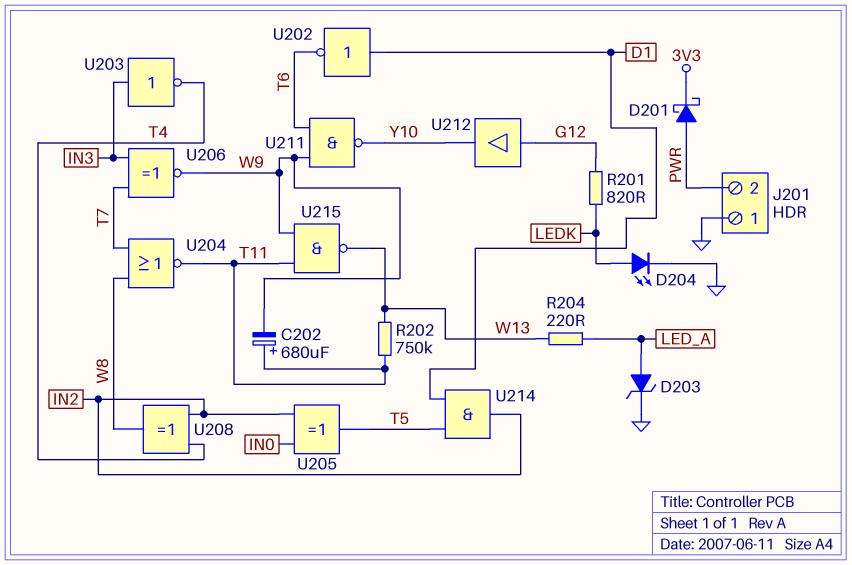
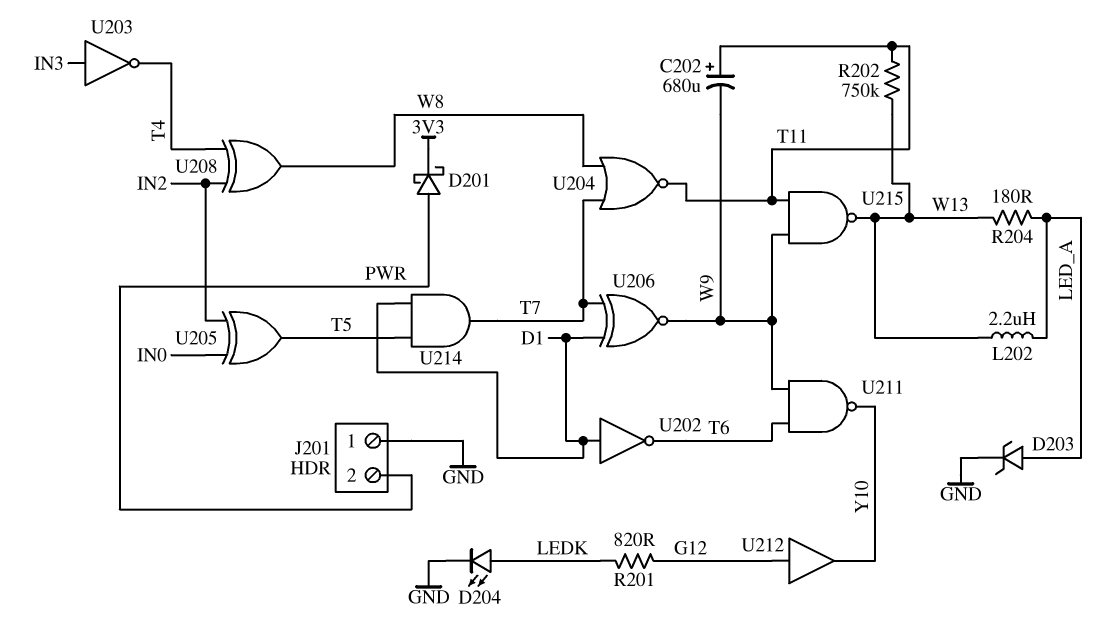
L202: none -> 2.2uH (LED_A, W13)
R204: 220 (LED_A, W13) -> 180 (LED_A, W13)
U206: XNOR (in IN3, in T7, out W9) -> XNOR (in D1, in T7, out W9)
U214: AND (in D1, in T5, out IN2) -> AND (in D1, in T5, out T7)

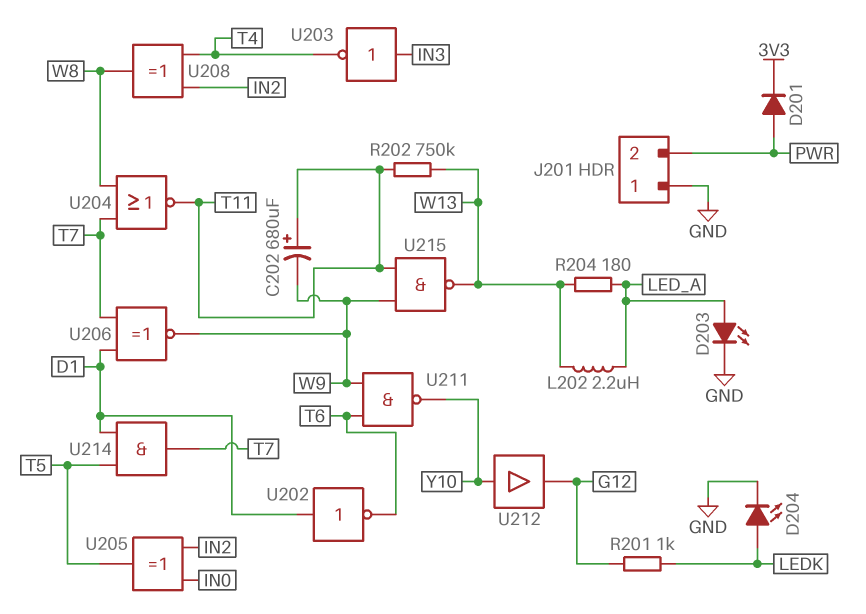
D201: schottky (A PWR, K 3V3) -> diode (A PWR, K 3V3)
D203: zener (A LED_A, K GND) -> LED (A LED_A, K GND)
R201: 820 (G12, LEDK) -> 1k (G12, LEDK)
U212: buffer (in G12, out Y10) -> buffer (in Y10, out G12)

